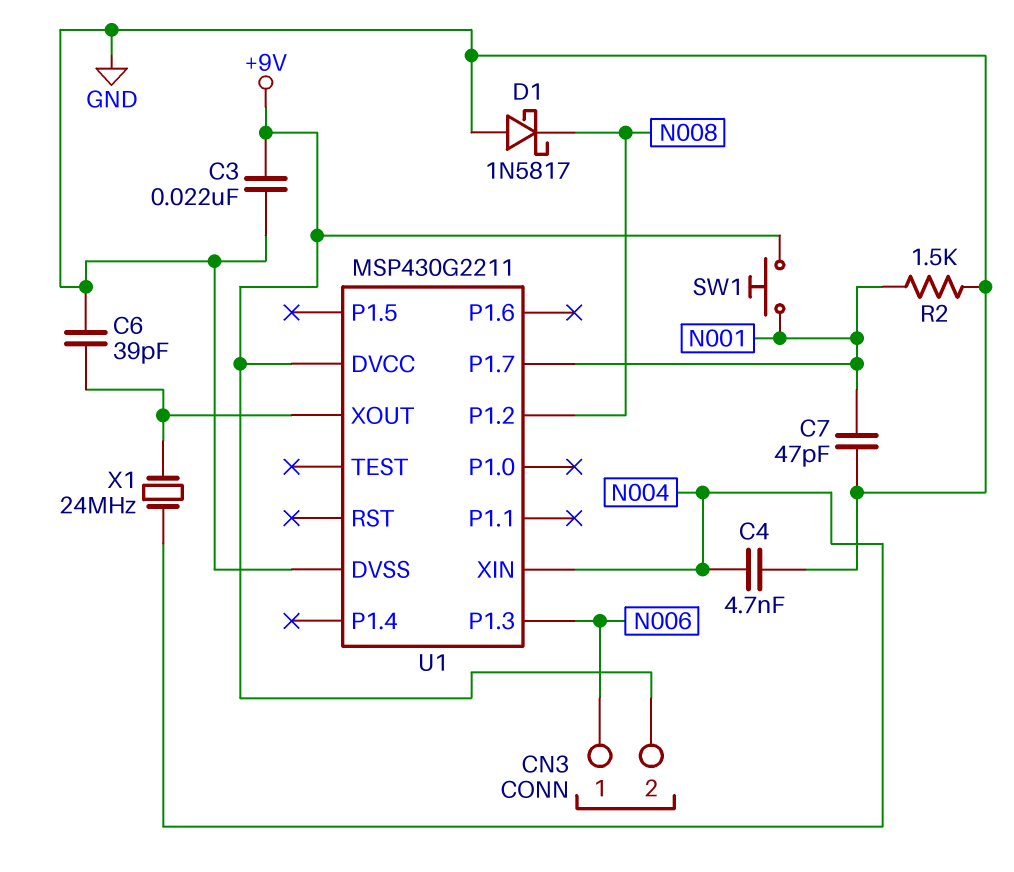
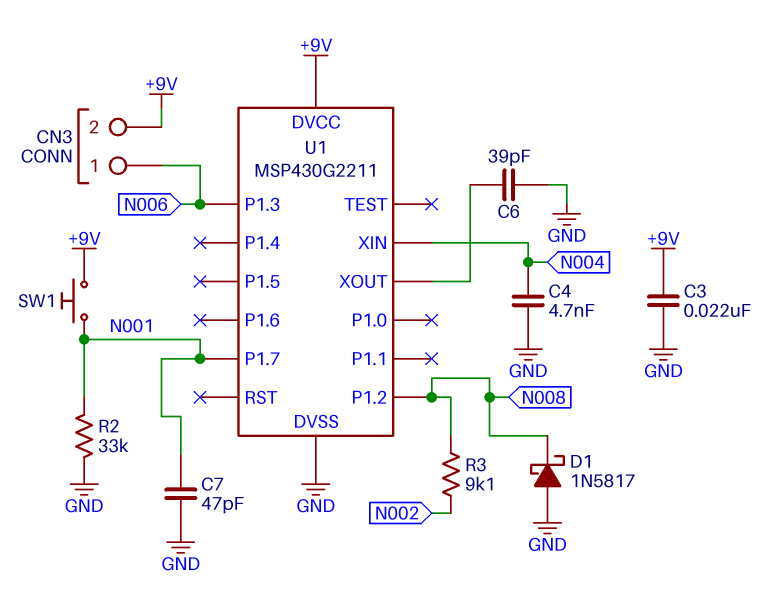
R2: 1.5k (GND, N001) -> 33k (GND, N001)
R3: none -> 9.1k (N002, N008)
X1: 24MHz (N004, U1/XOUT) -> none

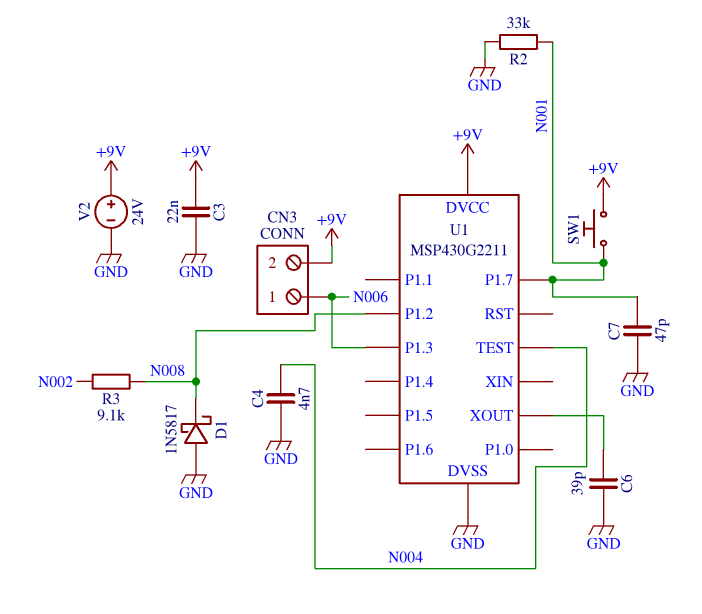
U1 pin TEST: none -> N004
U1 pin XIN: N004 -> none
V2: none -> 24V (plus +9V, minus GND)

